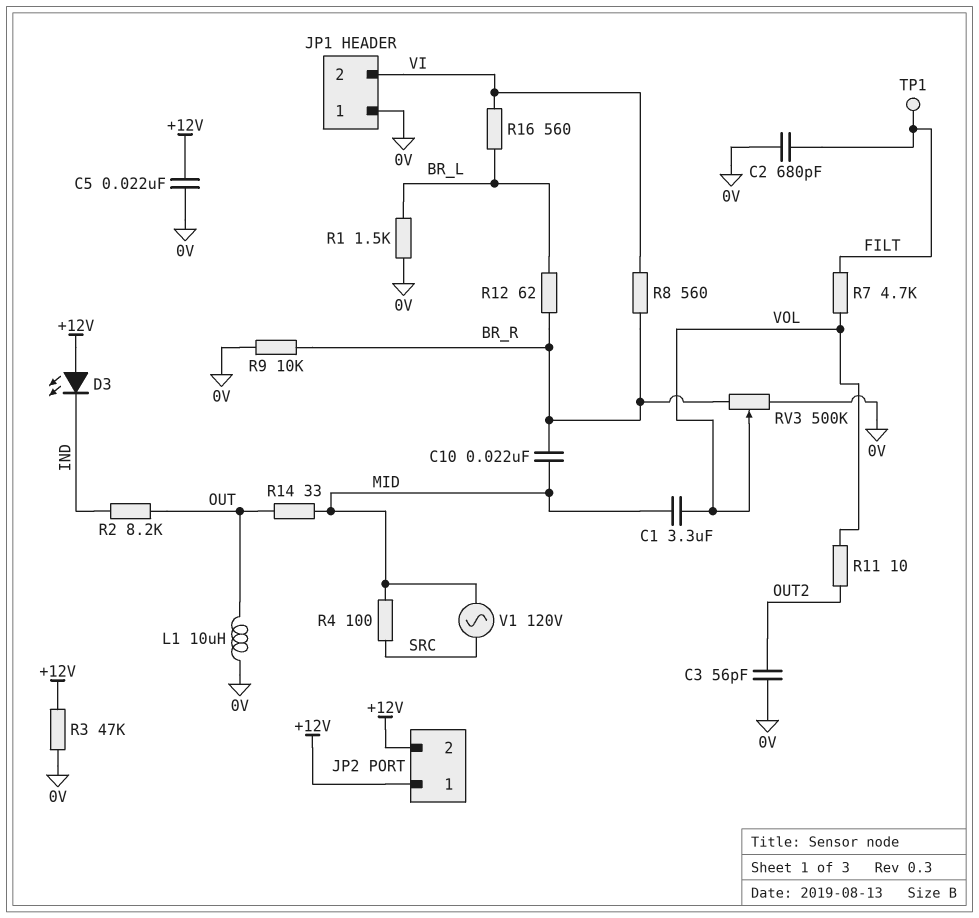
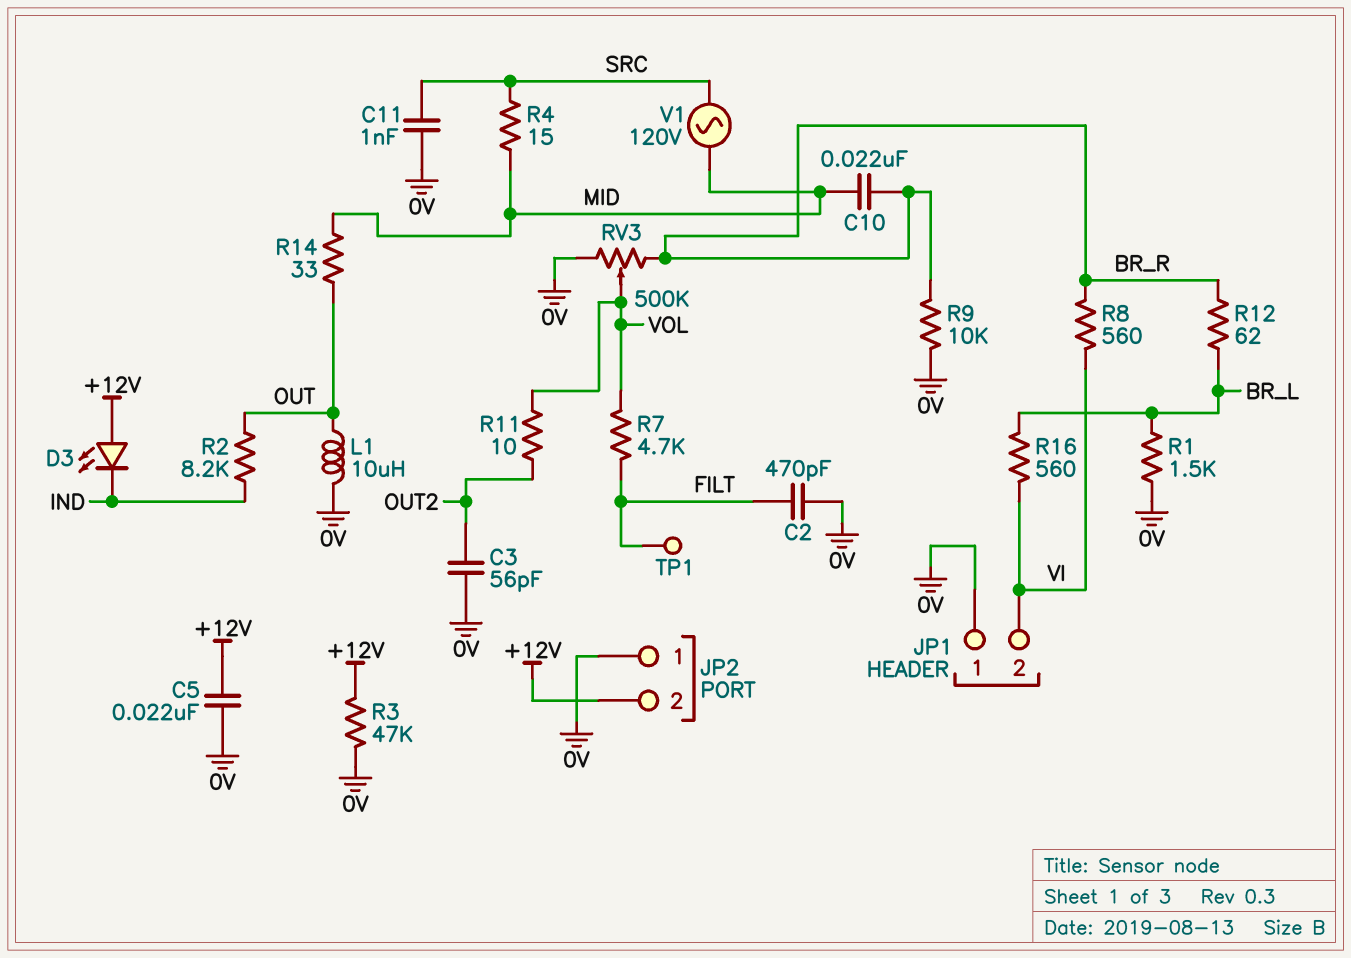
C1: 3.3uF (MID, VOL) -> none
C2: 680pF (0V, FILT) -> 470pF (0V, FILT)
C11: none -> 1nF (0V, SRC)
JP2 pin 1: +12V -> 0V
R4: 100 (MID, SRC) -> 15 (MID, SRC)

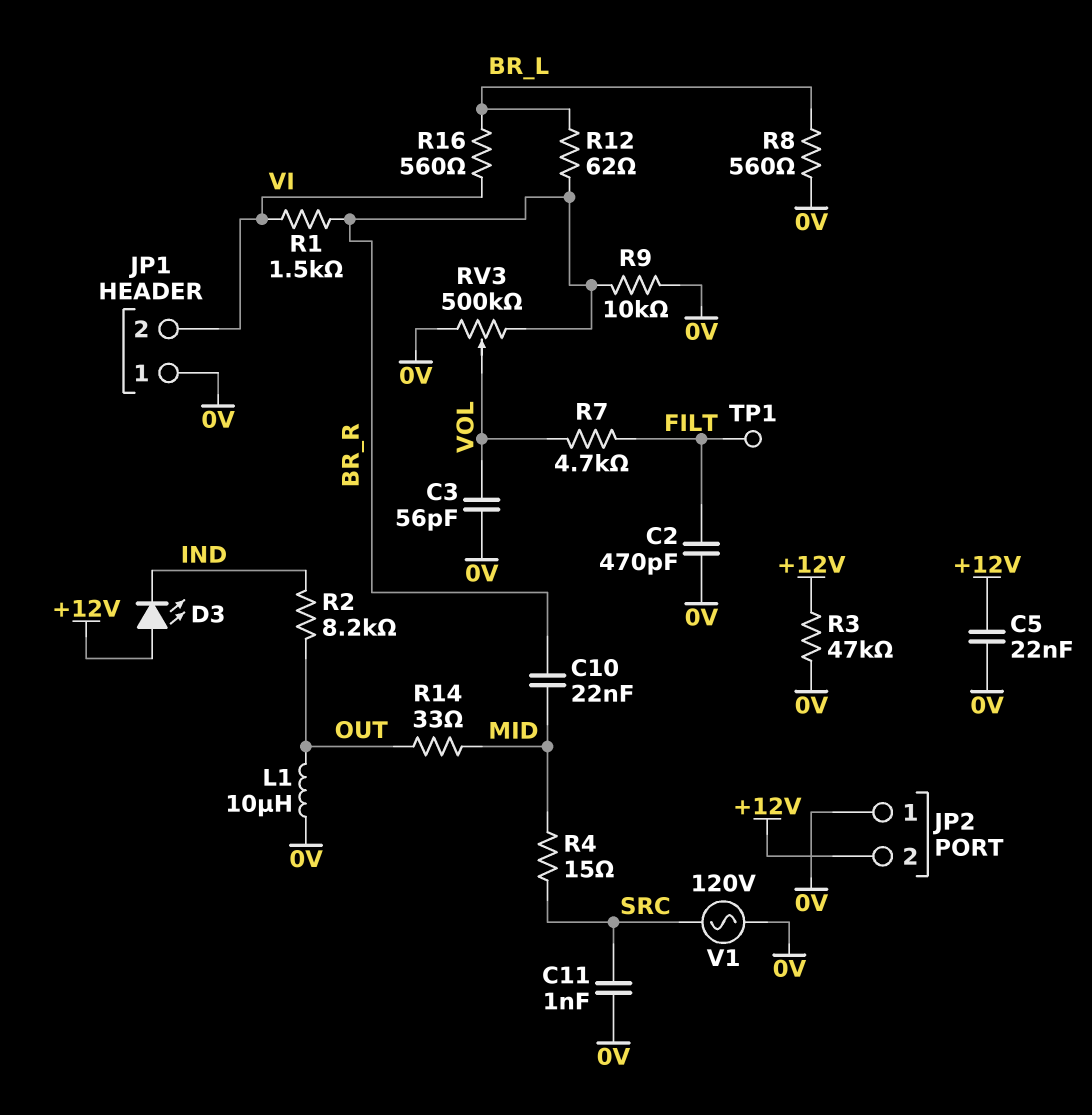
C3: 56pF (0V, OUT2) -> 56pF (0V, VOL)
R1: 1.5k (0V, BR_L) -> 1.5k (BR_R, VI)
R8: 560 (BR_R, VI) -> 560 (0V, BR_L)
R11: 10 (OUT2, VOL) -> none
V1: AC 120V (MID, SRC) -> AC 120V (0V, SRC)

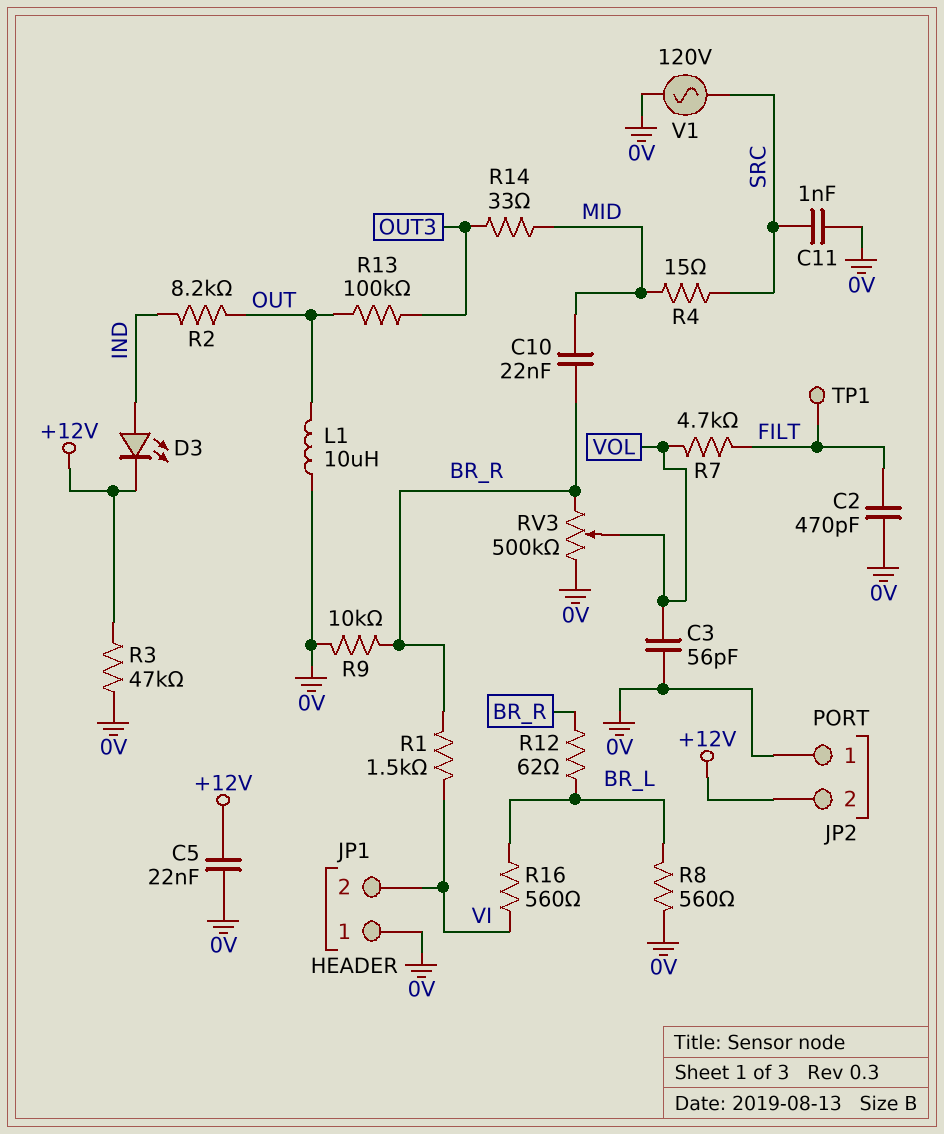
D3: LED (A +12V, K IND) -> LED (A IND, K +12V)
R13: none -> 100k (OUT, OUT3)
R14: 33 (MID, OUT) -> 33 (MID, OUT3)

